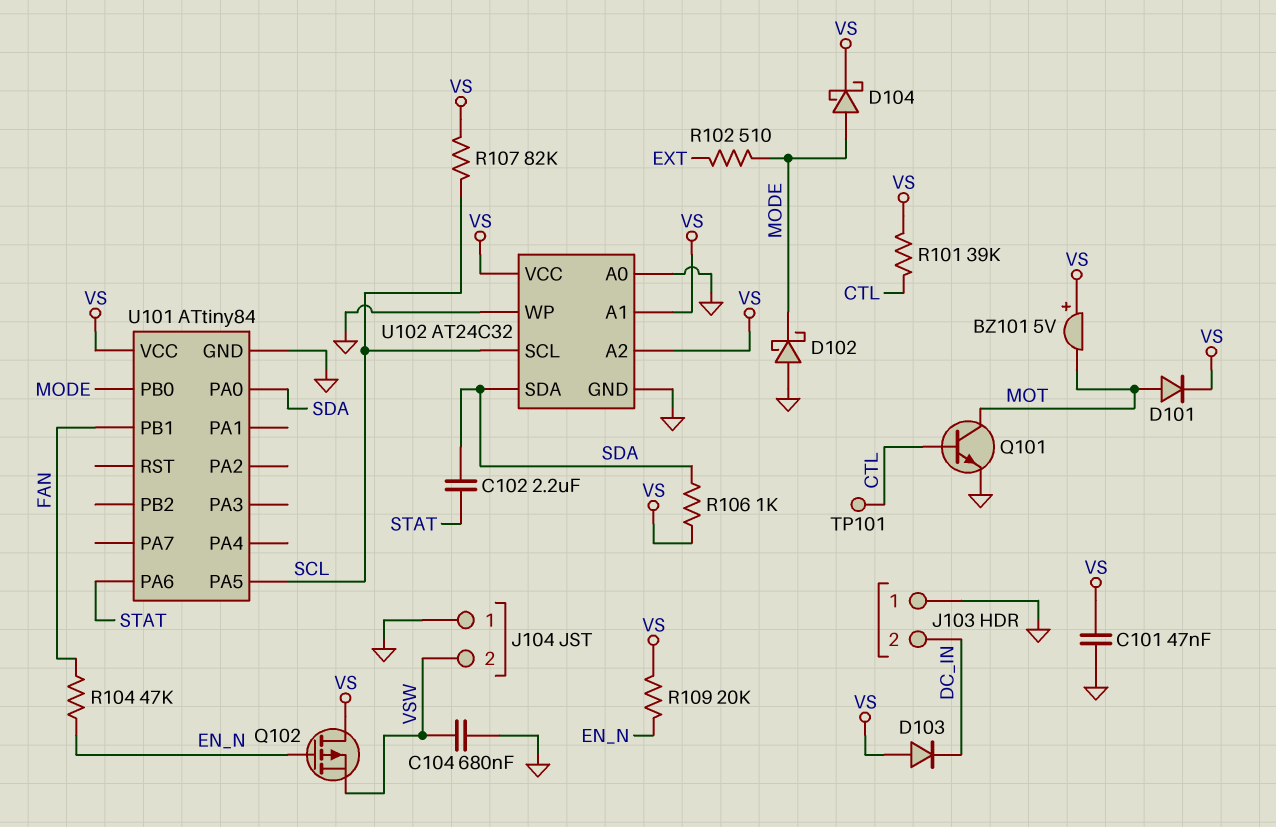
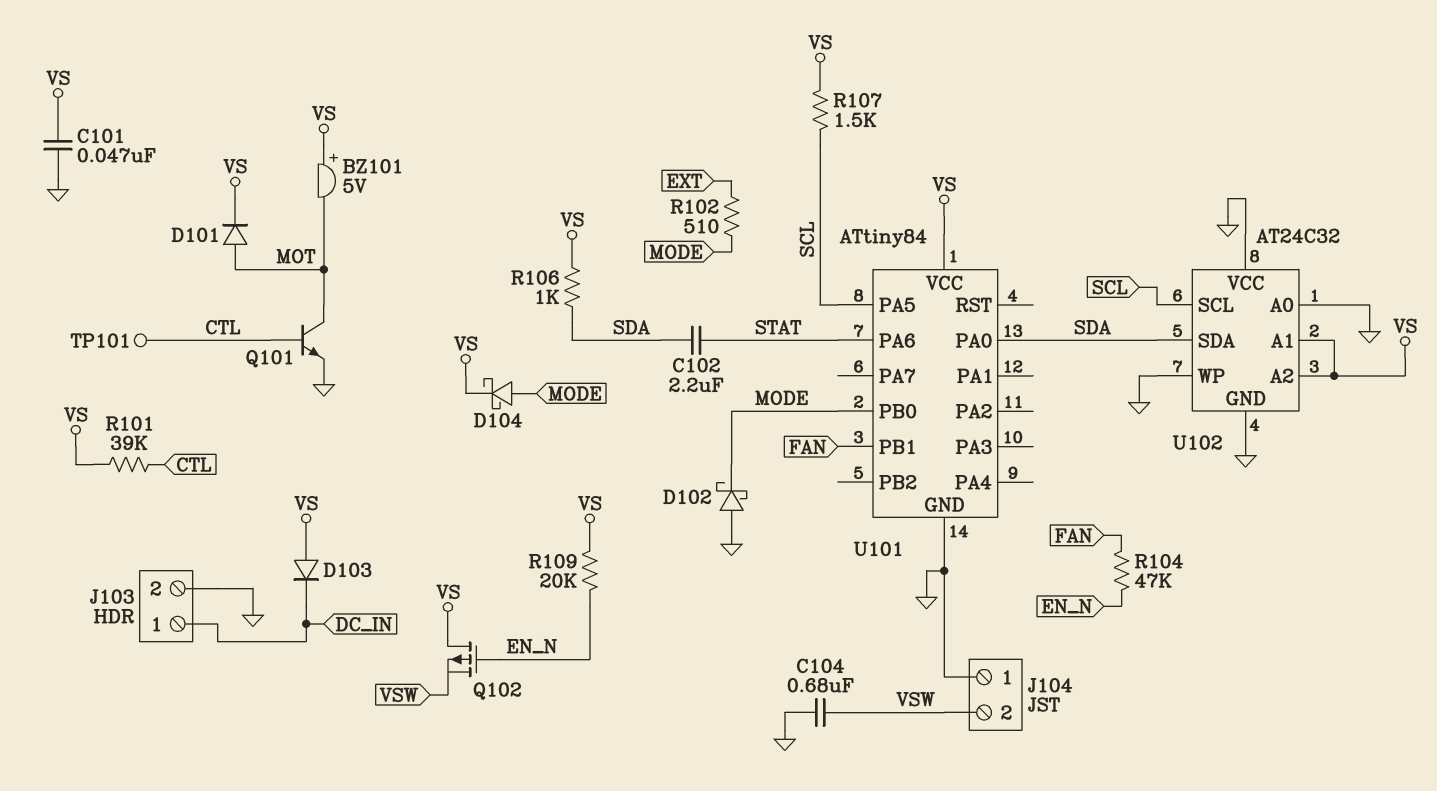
J103 pin 1: GND -> DC_IN
J103 pin 2: DC_IN -> GND
R107: 82k (SCL, VS) -> 1.5k (SCL, VS)
U102 pin VCC: VS -> GND

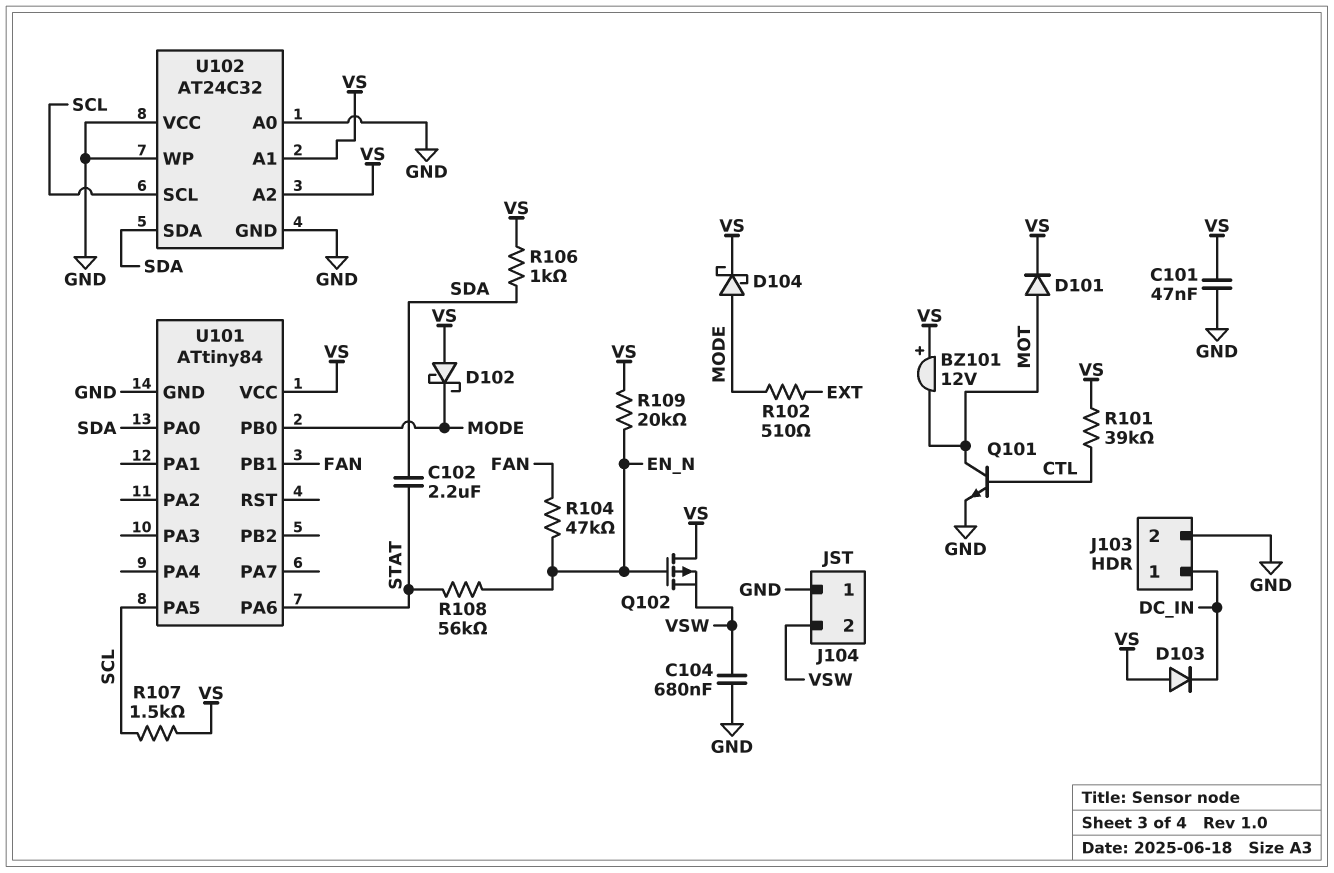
BZ101: buzzer 5V (plus VS, minus MOT) -> buzzer 12V (plus VS, minus MOT)
D102: schottky (A GND, K MODE) -> schottky (A VS, K MODE)
R108: none -> 56k (EN_N, STAT)
TP101: test point (CTL) -> none

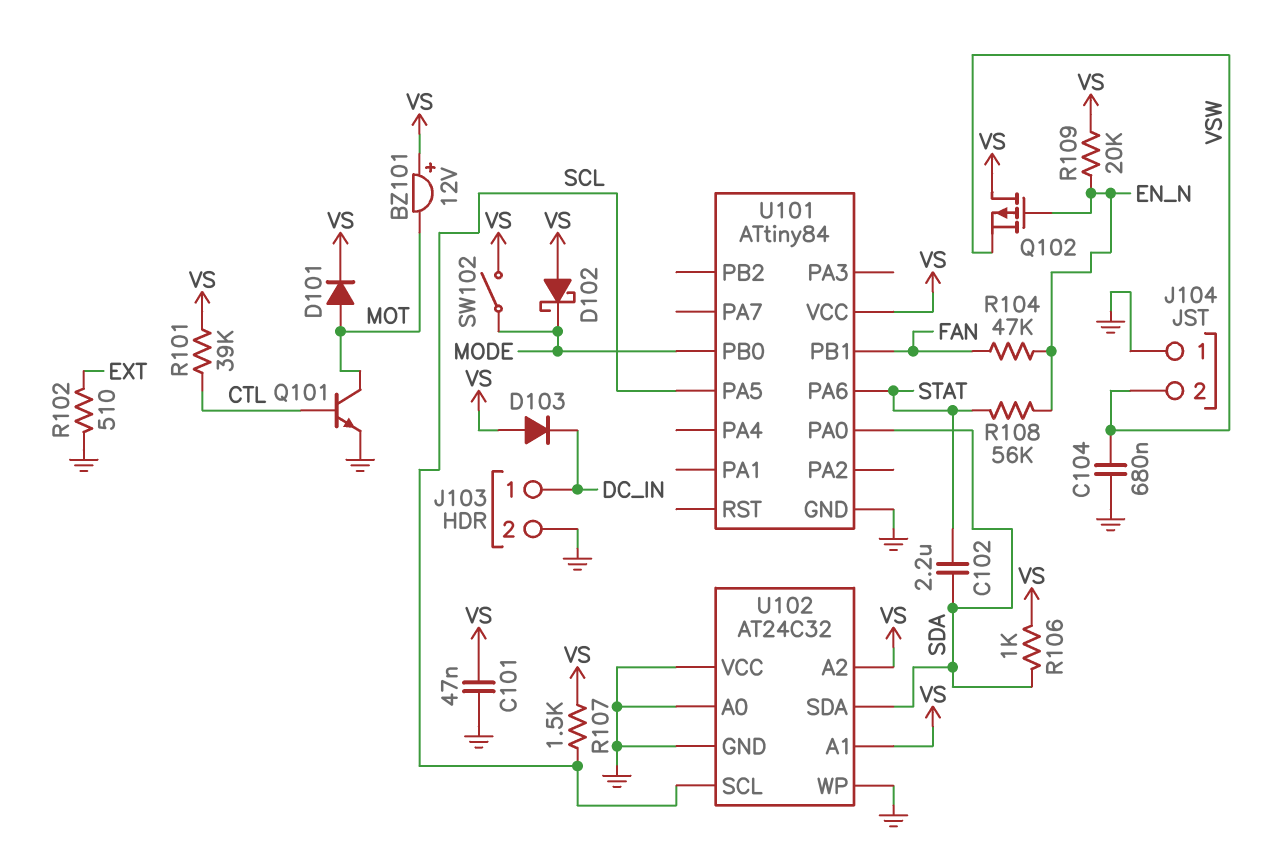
D104: schottky (A MODE, K VS) -> none
R102: 510 (EXT, MODE) -> 510 (EXT, GND)
SW102: none -> switch (MODE, VS)

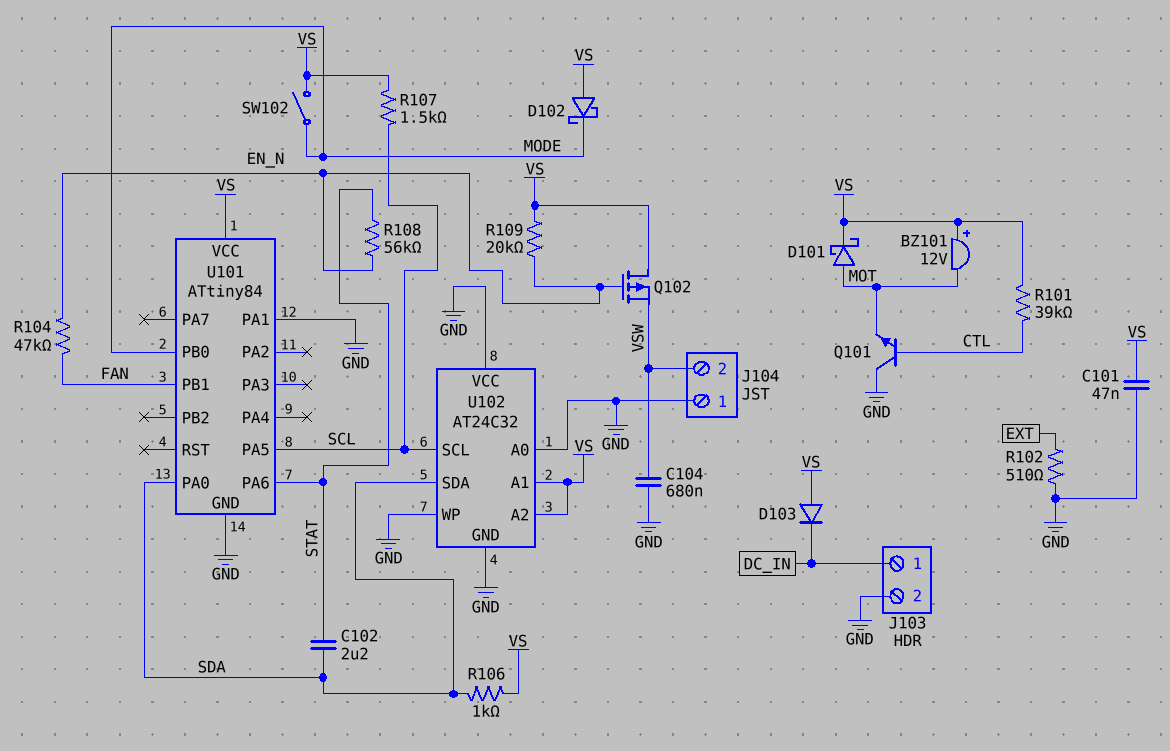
D101: diode (A MOT, K VS) -> schottky (A MOT, K VS)
Q101: NPN (B CTL, C MOT, E GND) -> NPN (B CTL, C GND, E MOT)
U101 pin PA1: none -> GND

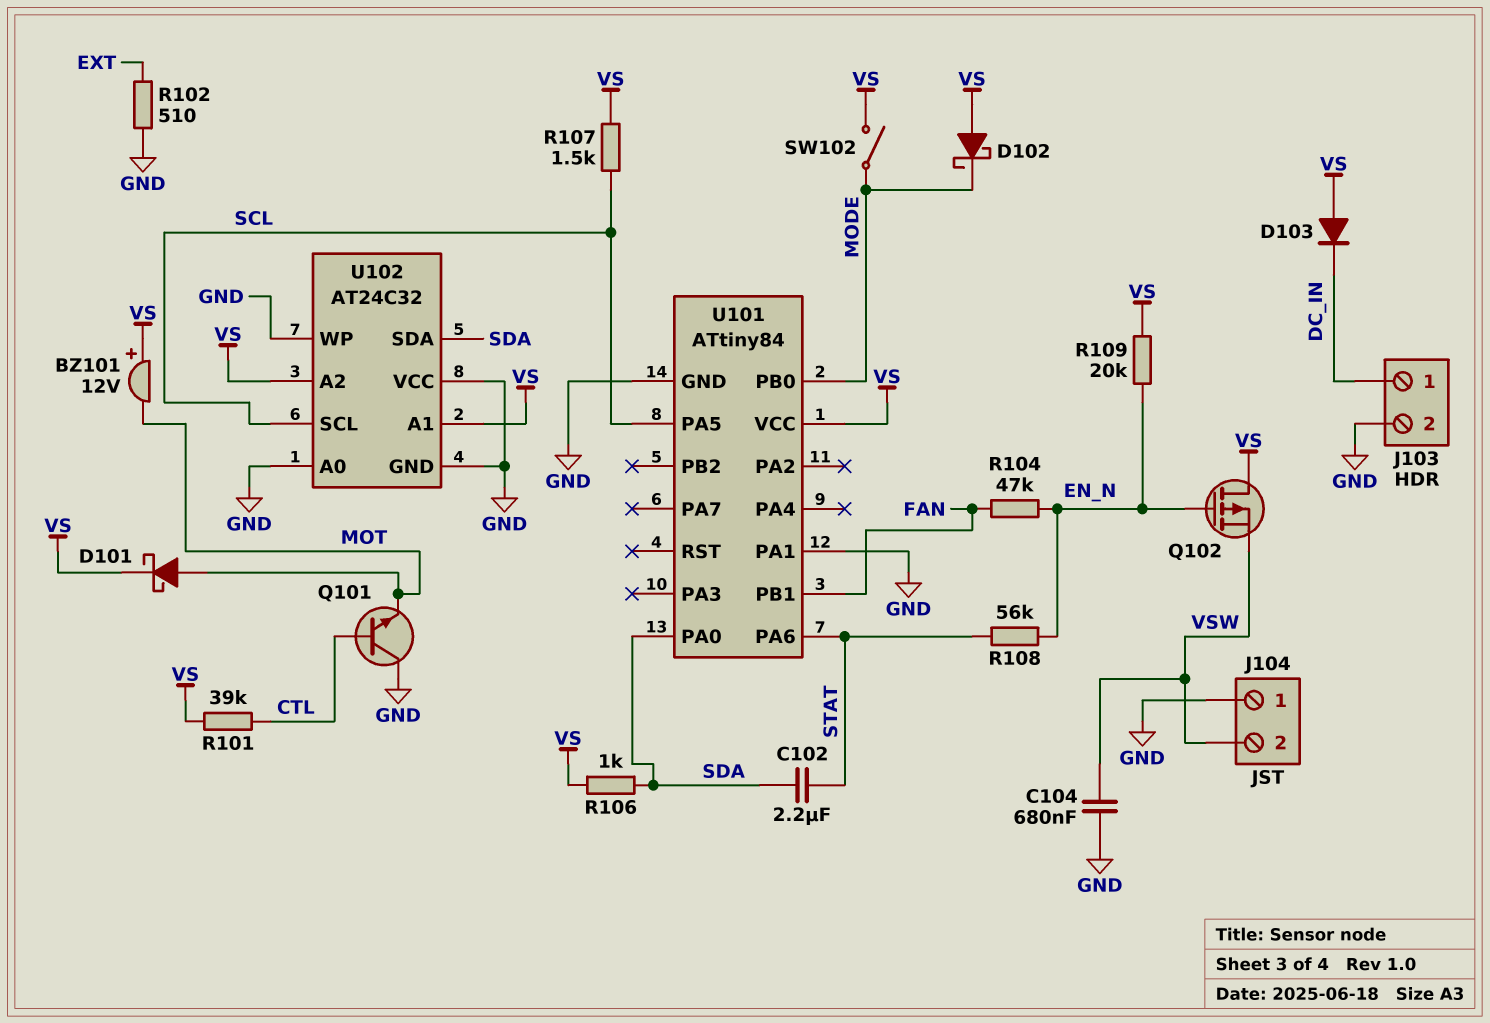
C101: 47nF (GND, VS) -> none

